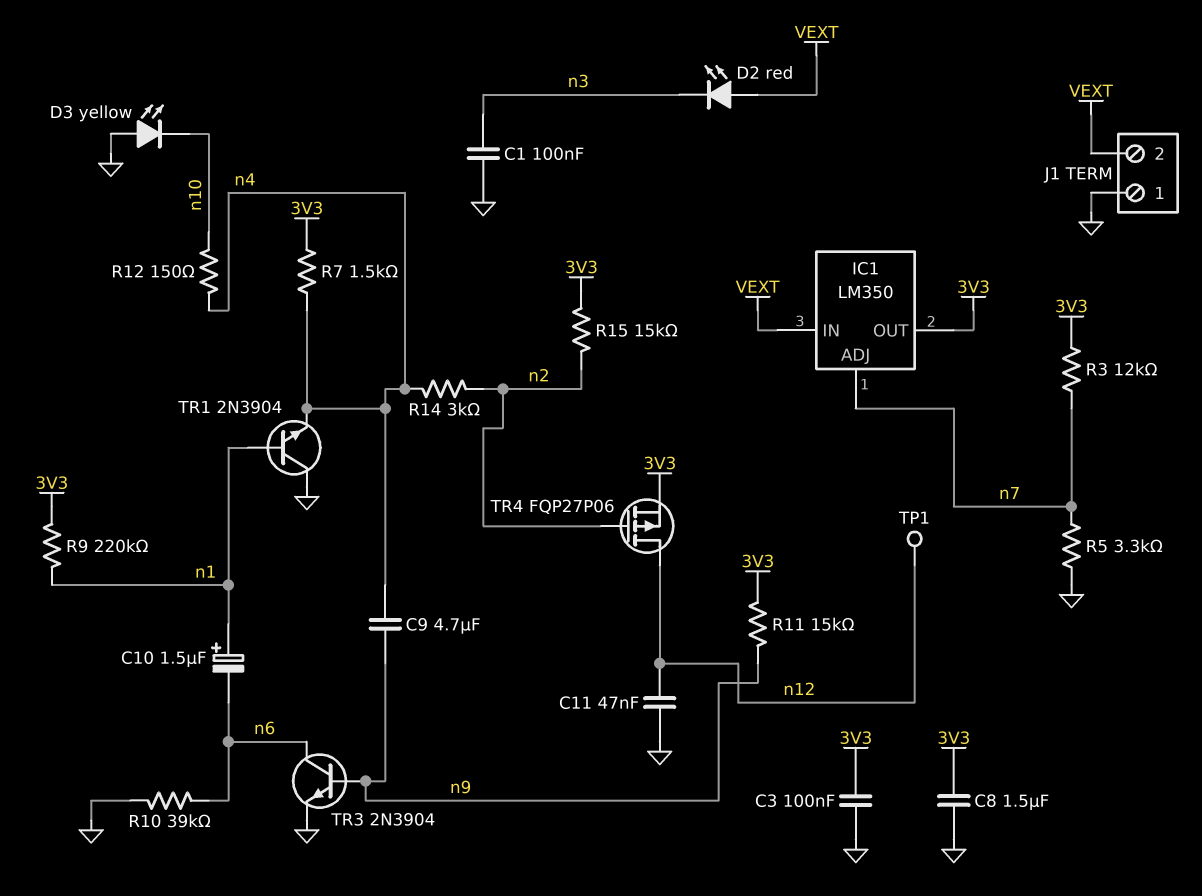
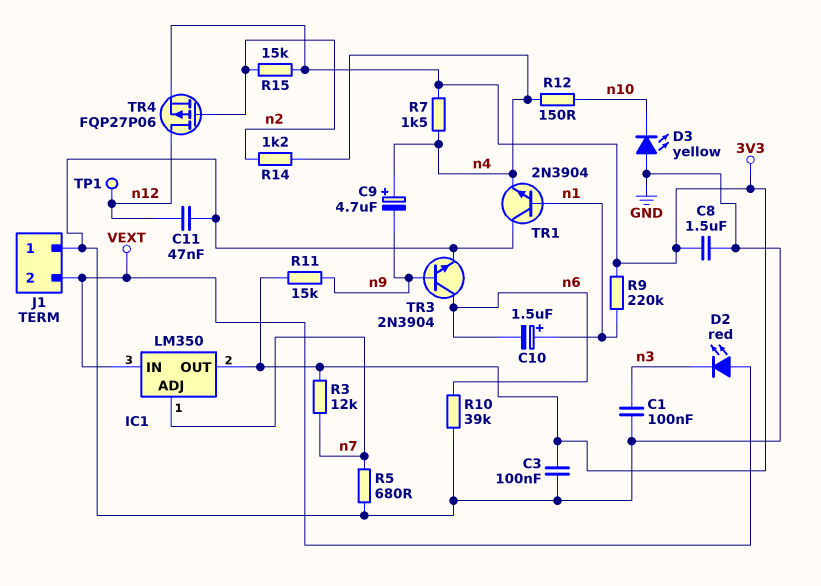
C9: 4.7uF (n4, n9) -> 4.7uF (plus n4, minus n9)
R5: 3.3k (GND, n7) -> 680 (GND, n7)
R14: 3k (n2, n4) -> 1.2k (n2, n4)

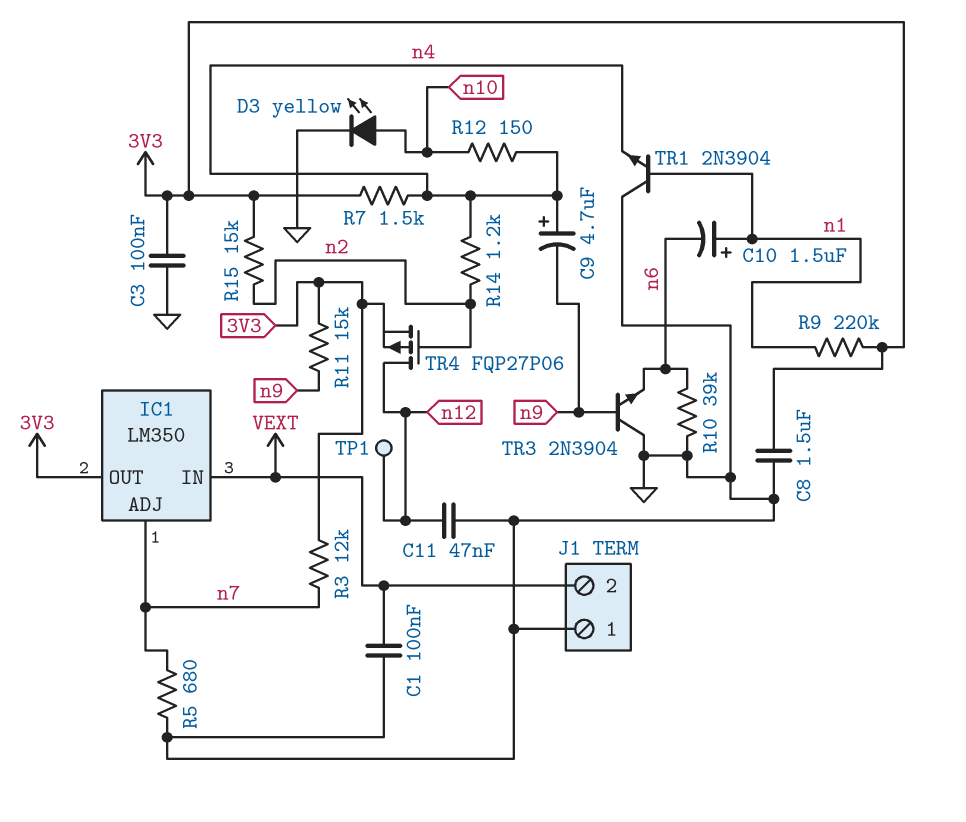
C1: 100nF (GND, n3) -> 100nF (GND, VEXT)
D2: LED red (A VEXT, K n3) -> none
D3: LED yellow (A GND, K n10) -> LED yellow (A n10, K GND)
TR3: NPN 2N3904 (B n9, C n6, E GND) -> NPN 2N3904 (B n9, C GND, E n6)

